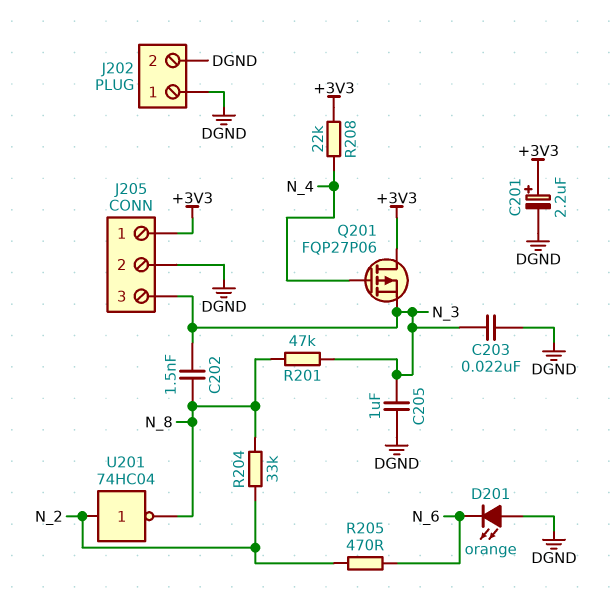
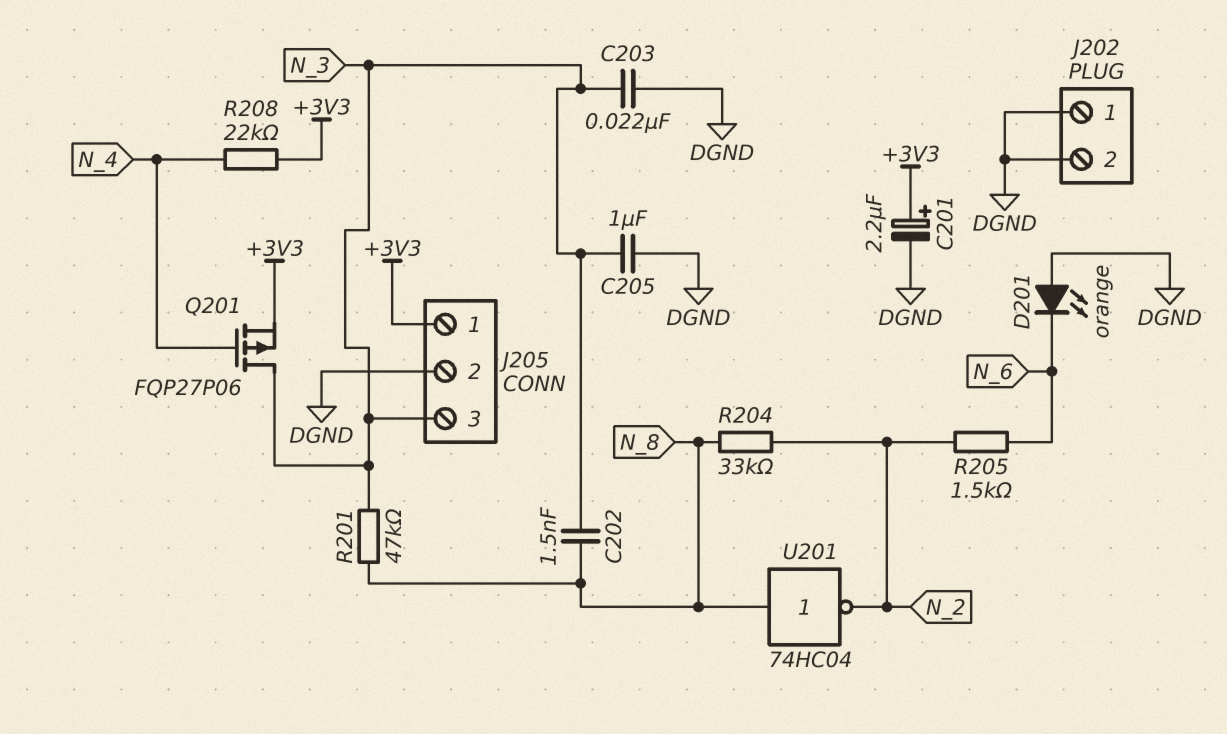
Q201: PMOS FQP27P06 (G N_4, D +3V3, S N_3) -> PMOS FQP27P06 (G N_4, D N_3, S +3V3)
R205: 470 (N_2, N_6) -> 1.5k (N_2, N_6)
U201: NOT 74HC04 (in N_2, out N_8) -> NOT 74HC04 (in N_8, out N_2)

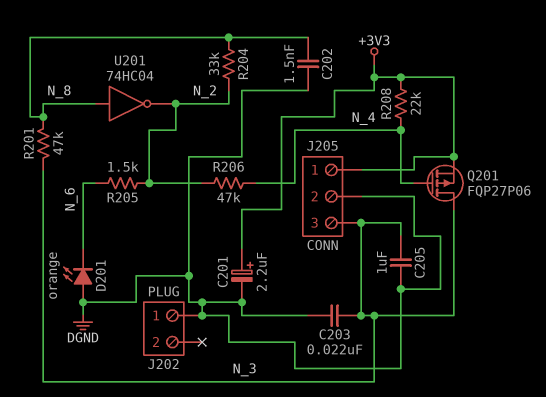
C202: 1.5nF (N_3, N_8) -> 1.5nF (DGND, N_8)
J202 pin 2: DGND -> none
R206: none -> 47k (N_2, N_4)

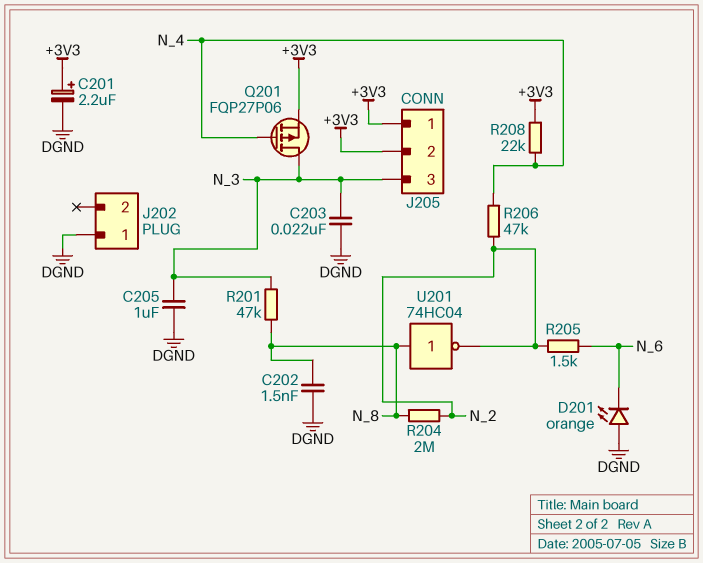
J205 pin 2: DGND -> +3V3
R204: 33k (N_2, N_8) -> 2M (N_2, N_8)

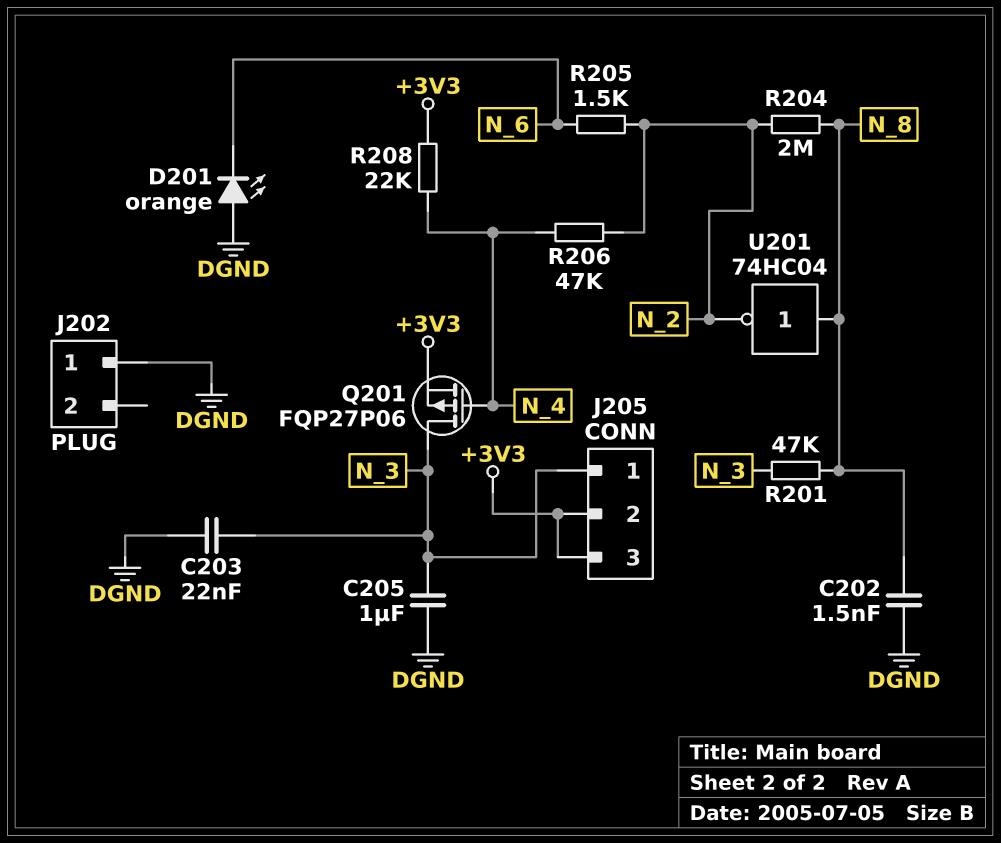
C201: 2.2uF (plus +3V3, minus DGND) -> none
J205 pin 1: +3V3 -> N_3
J205 pin 3: N_3 -> +3V3

